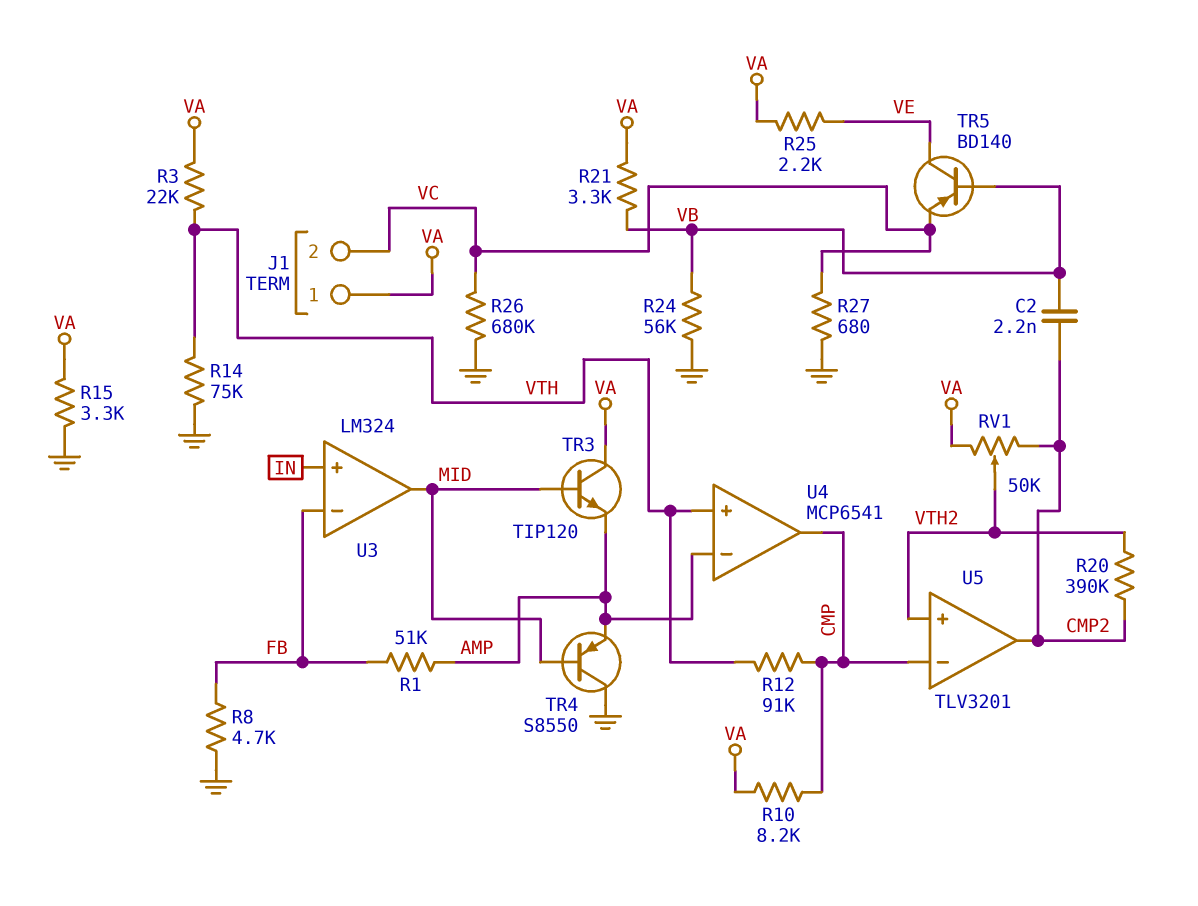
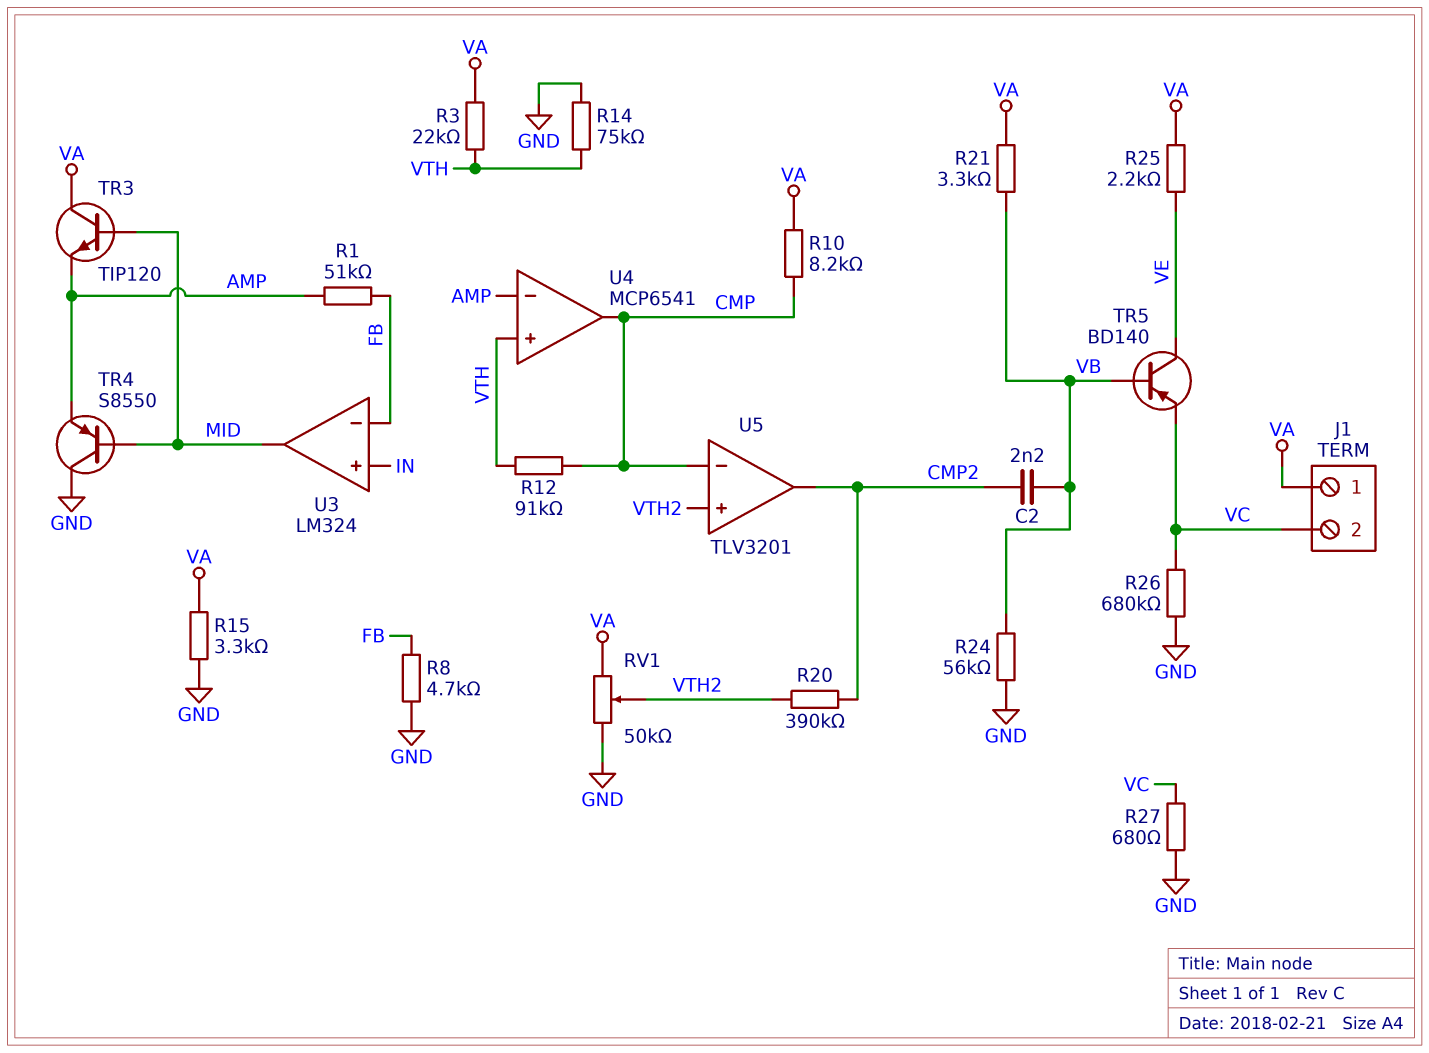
RV1: 50k (CMP2, VA, wiper VTH2) -> 50k (GND, VA, wiper VTH2)

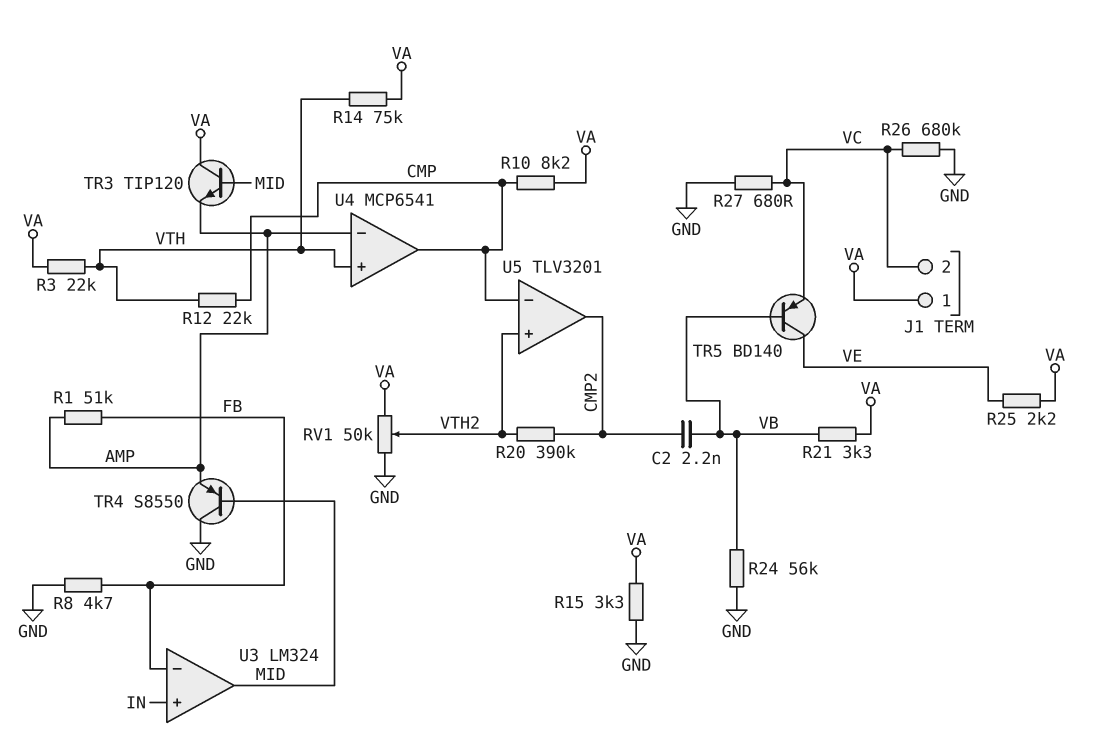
R12: 91k (CMP, VTH) -> 22k (CMP, VTH)
R14: 75k (GND, VTH) -> 75k (VA, VTH)

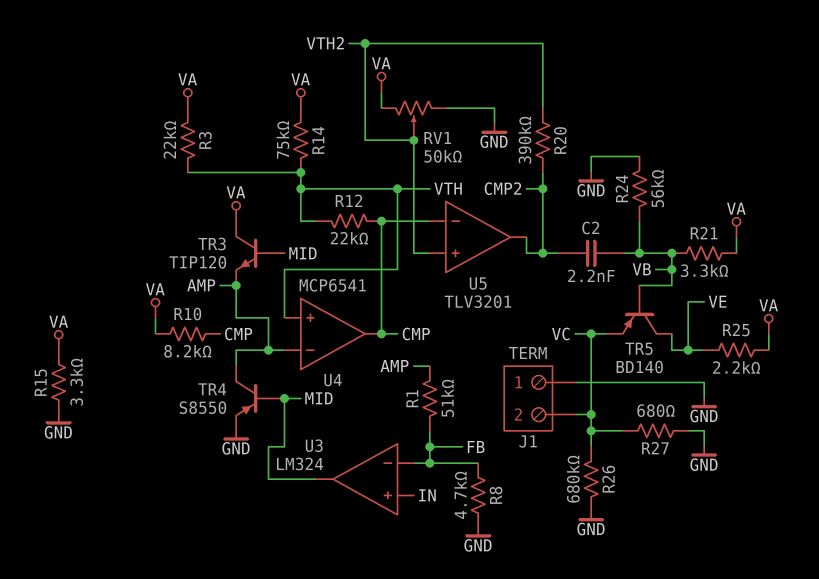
J1 pin 1: VA -> GND
TR4: PNP S8550 (B MID, C GND, E AMP) -> PNP S8550 (B MID, C AMP, E GND)

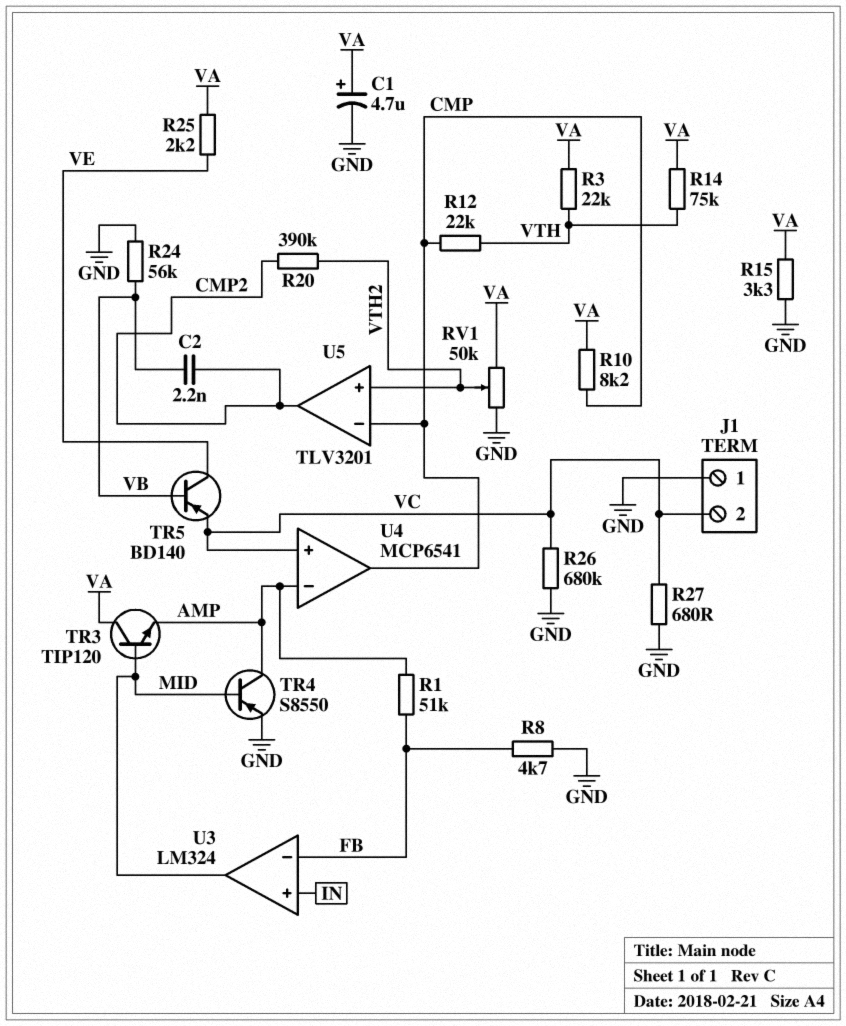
C1: none -> 4.7uF (plus VA, minus GND)
R21: 3.3k (VA, VB) -> none
U4 pin in+: VTH -> VC

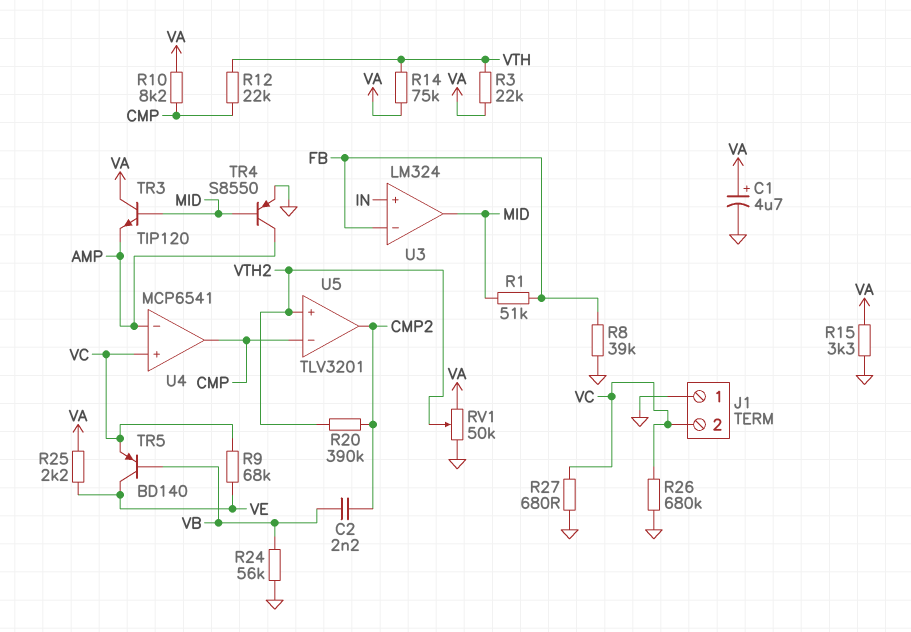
R1: 51k (AMP, FB) -> 51k (FB, MID)
R8: 4.7k (FB, GND) -> 39k (FB, GND)
R9: none -> 68k (VC, VE)

